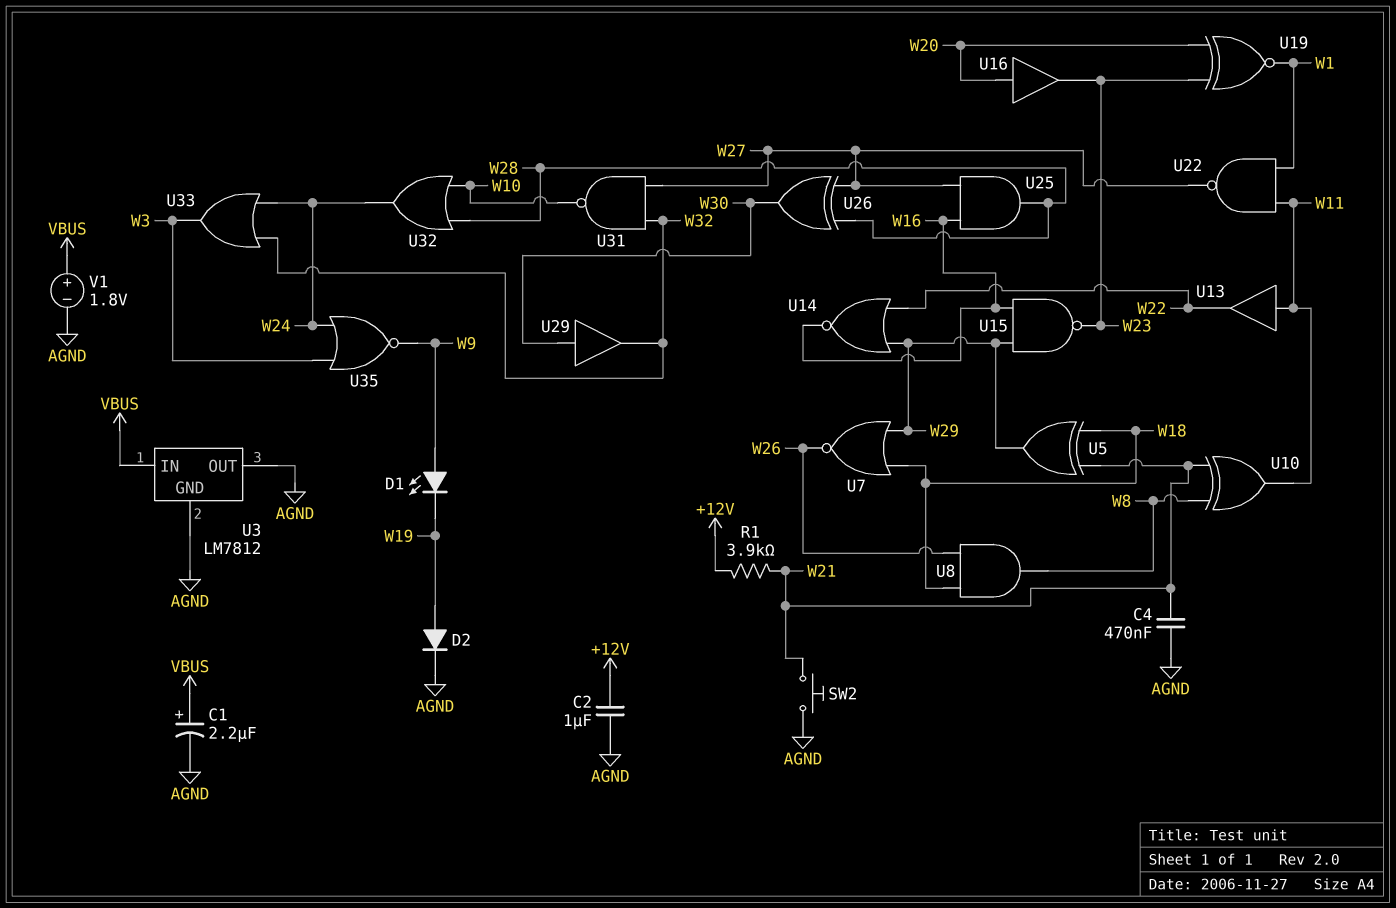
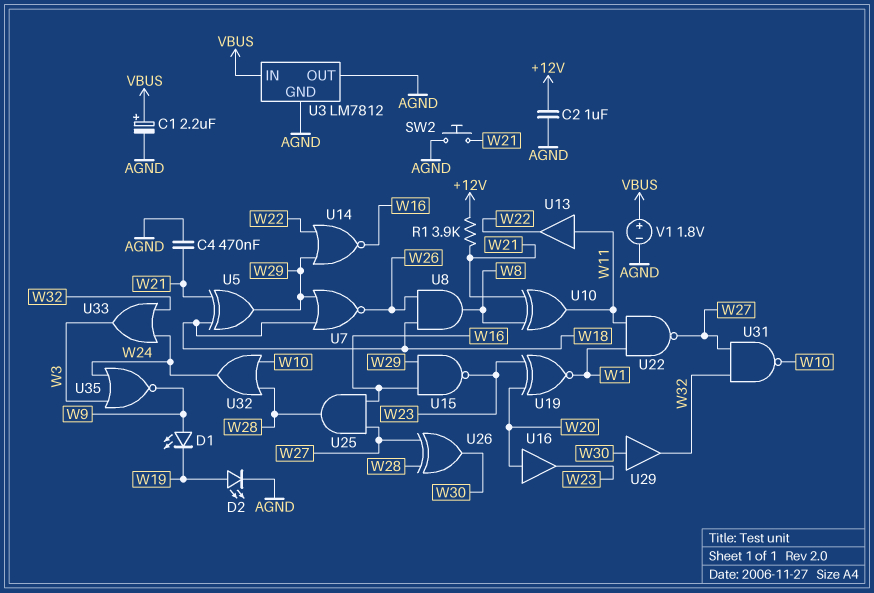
D2: diode (A W19, K AGND) -> LED (A W19, K AGND)

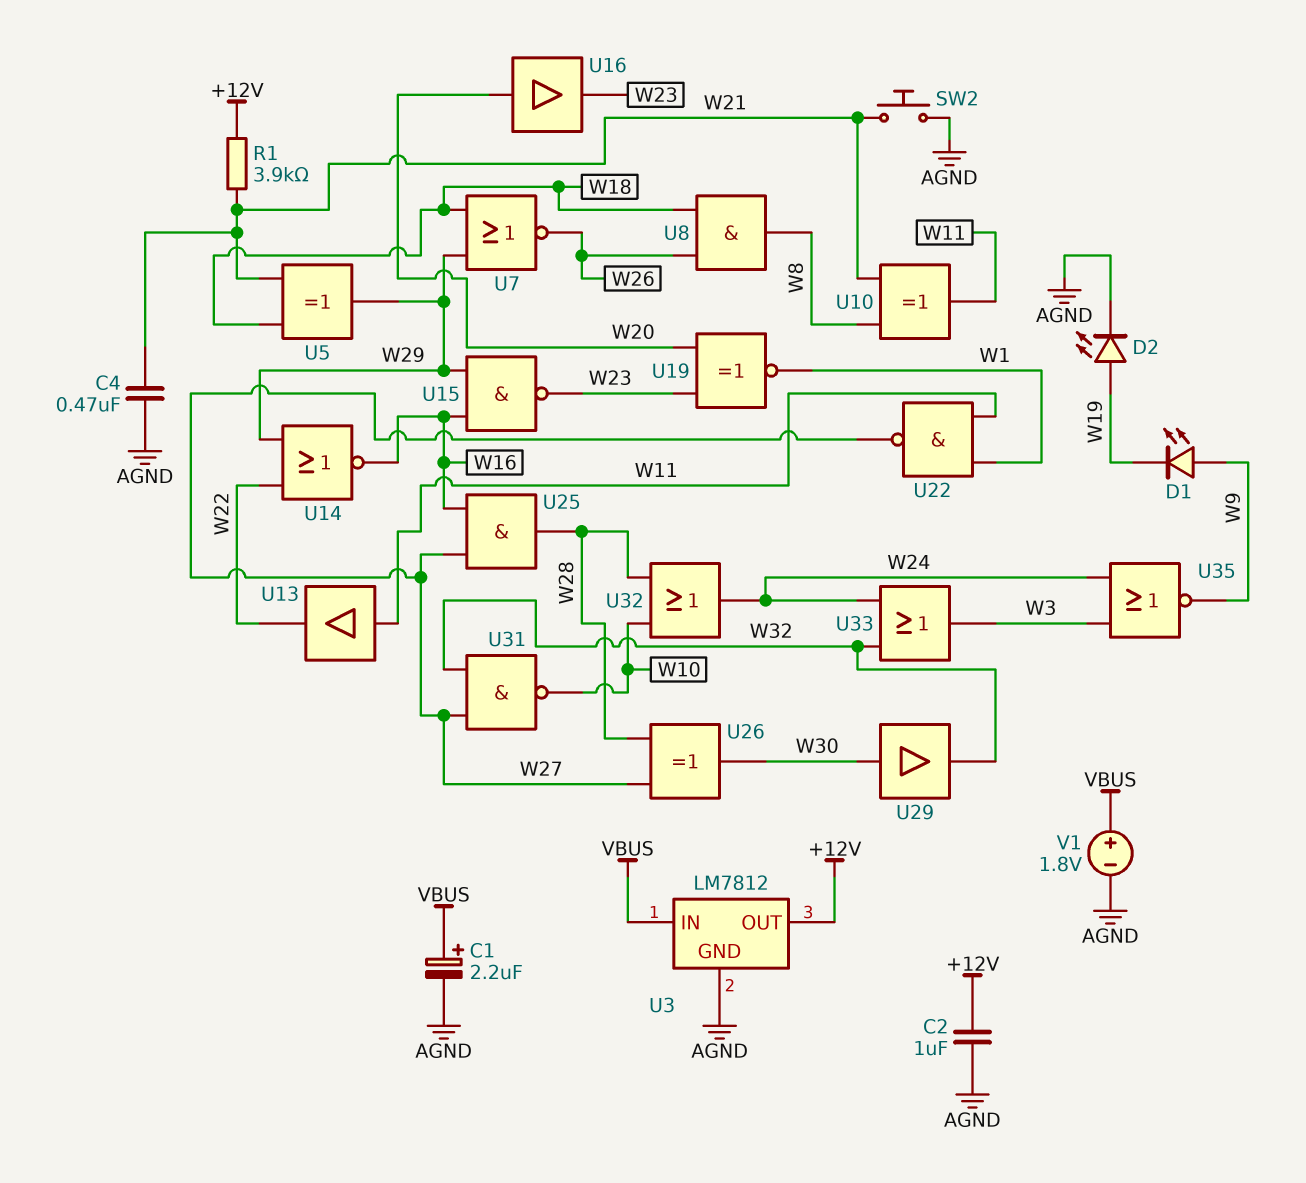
U3 pin OUT: AGND -> +12V

